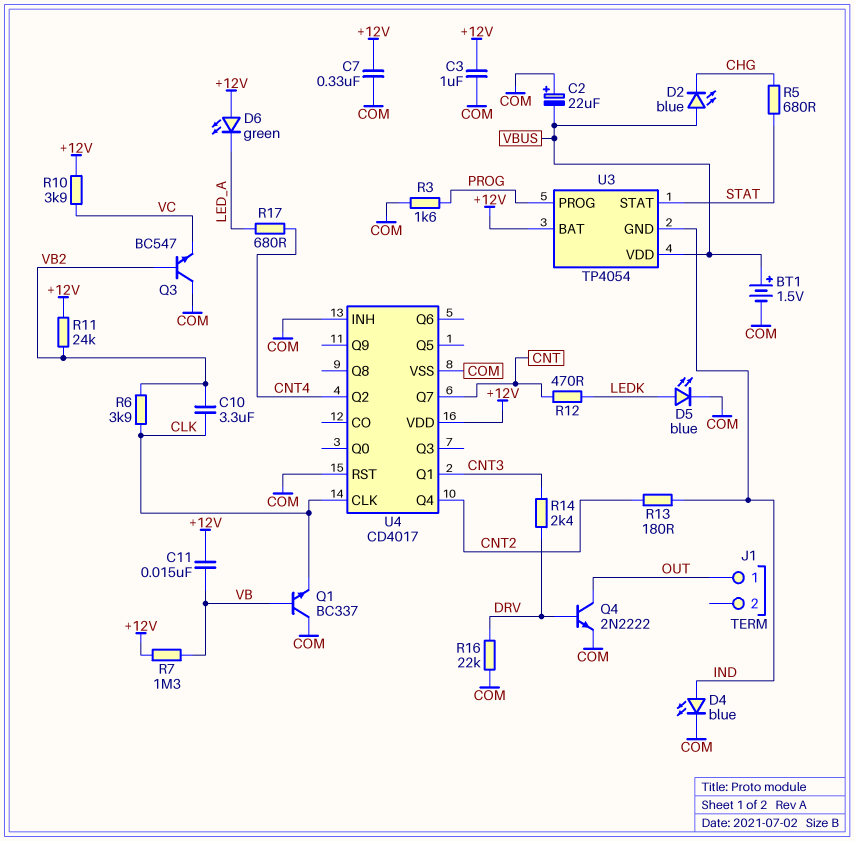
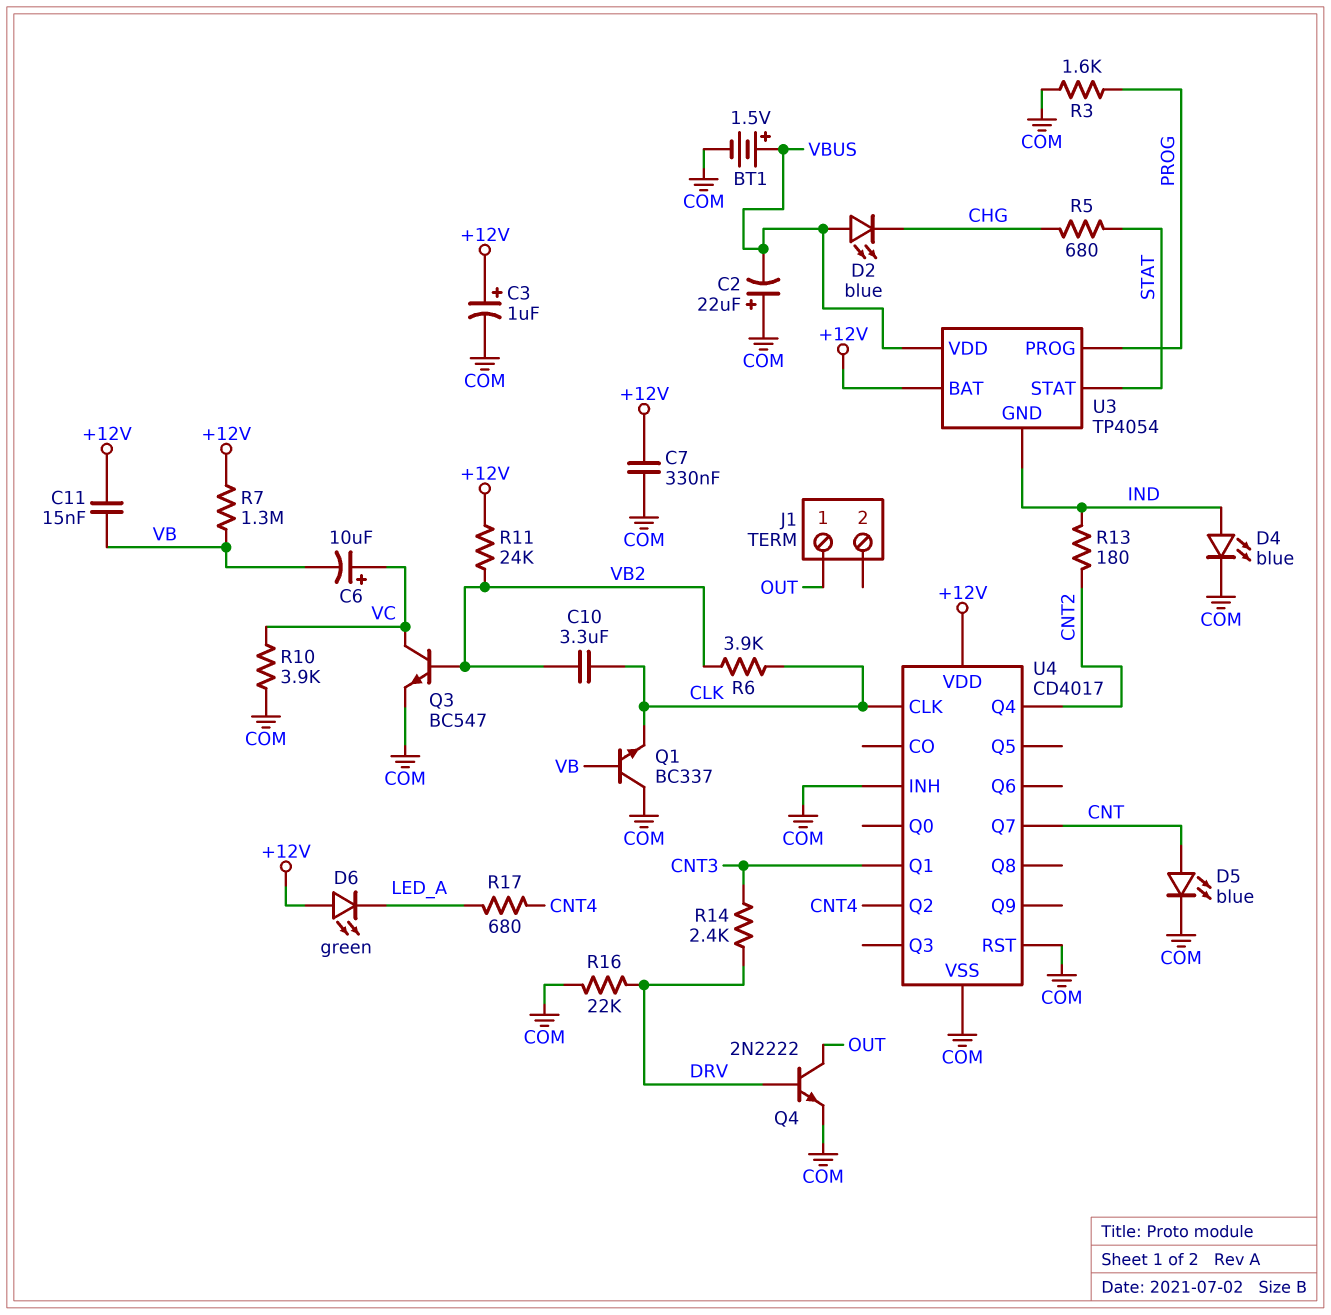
C3: 1uF (+12V, COM) -> 1uF (plus +12V, minus COM)
C6: none -> 10uF (plus VC, minus VB)
D5: LED blue (A LEDK, K COM) -> LED blue (A CNT, K COM)
Q3: NPN BC547 (B VB2, C COM, E VC) -> NPN BC547 (B VB2, C VC, E COM)
R10: 3.9k (+12V, VC) -> 3.9k (COM, VC)
R12: 470 (CNT, LEDK) -> none

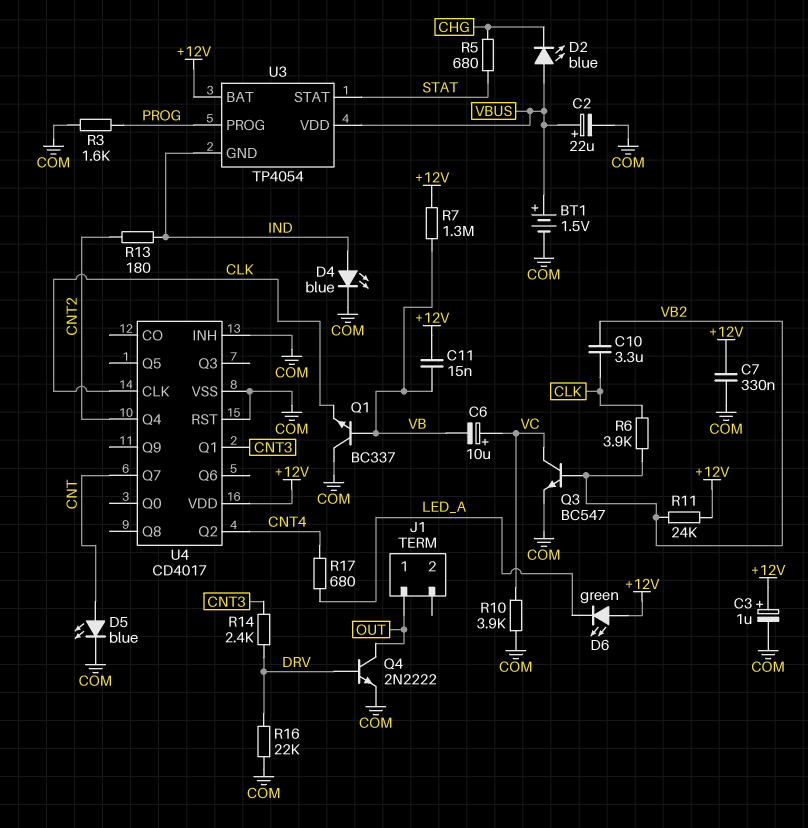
C2: 22uF (plus COM, minus VBUS) -> 22uF (plus VBUS, minus COM)

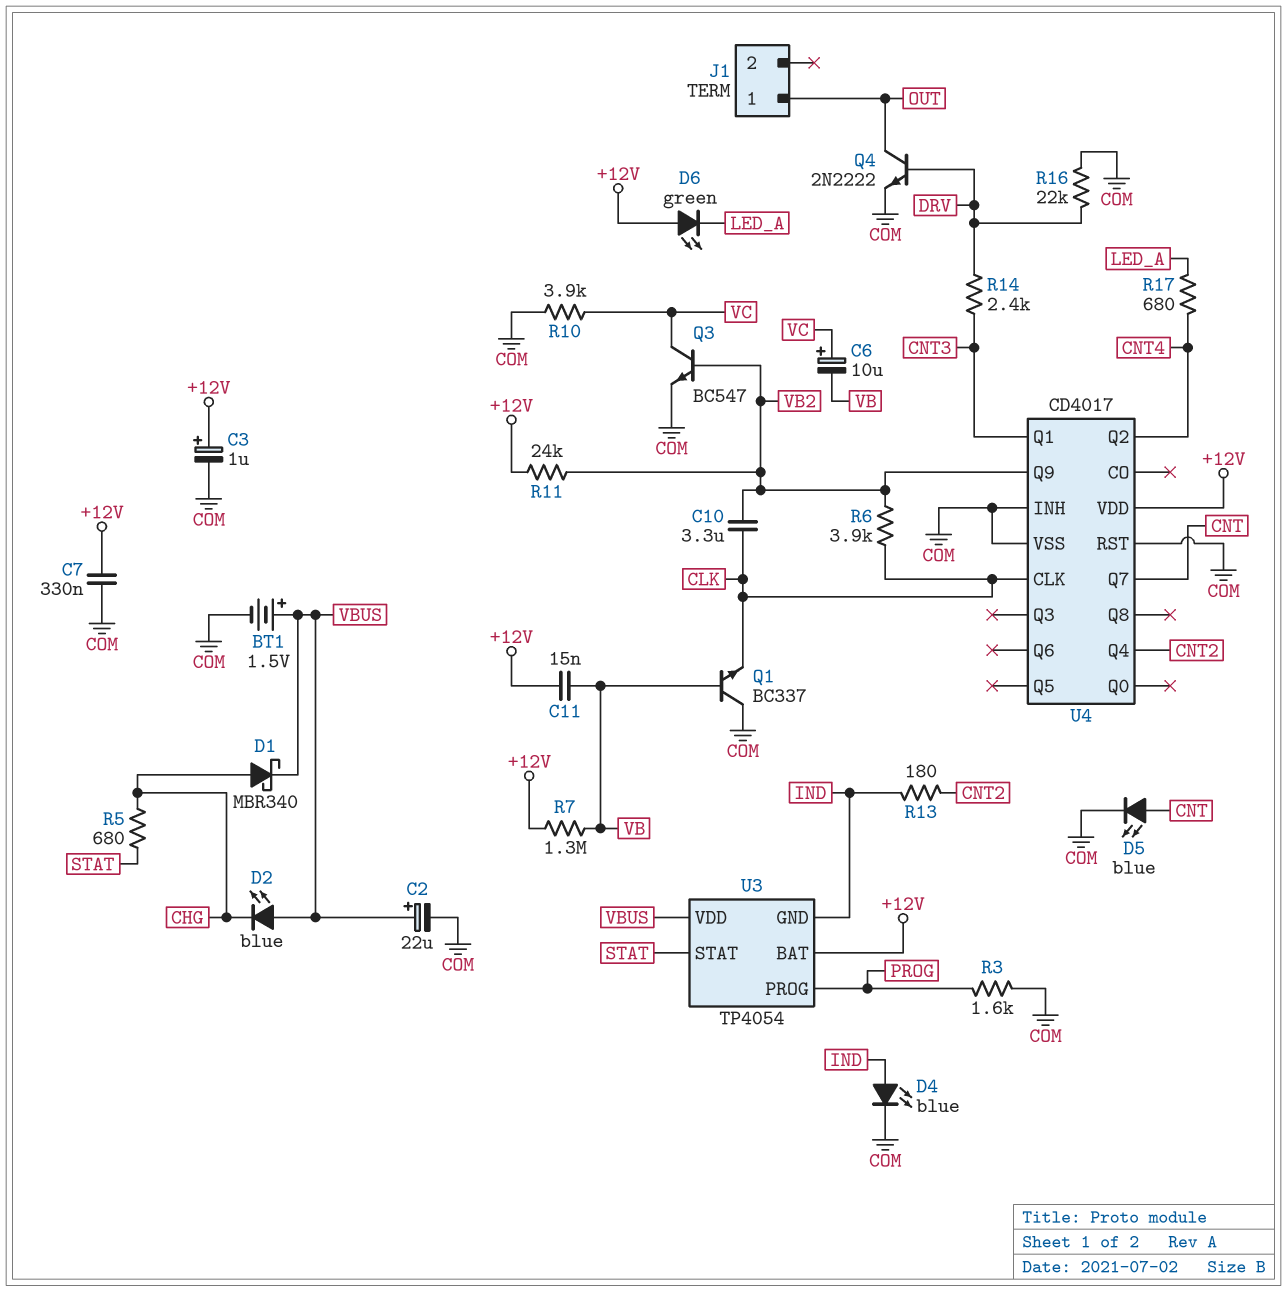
D1: none -> schottky MBR340 (A CHG, K VBUS)
U4 pin Q9: none -> VB2

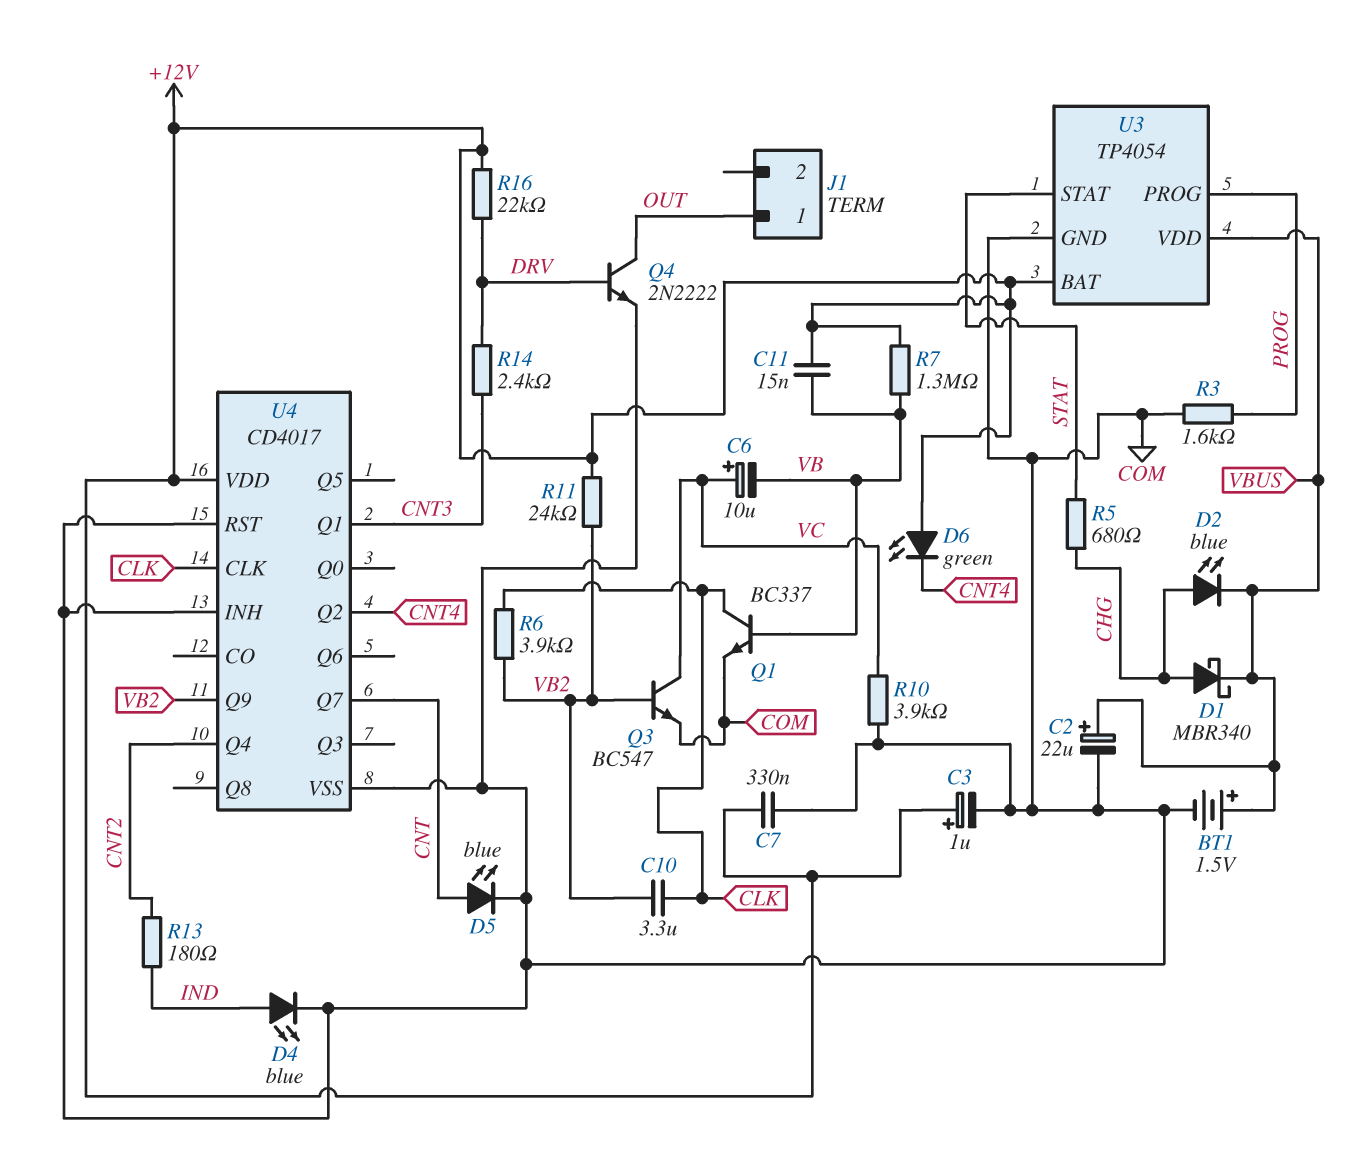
D2: LED blue (A VBUS, K CHG) -> LED blue (A CHG, K VBUS)
D6: LED green (A +12V, K LED_A) -> LED green (A +12V, K CNT4)
Q1: NPN BC337 (B VB, C COM, E CLK) -> NPN BC337 (B VB, C CLK, E COM)
R16: 22k (COM, DRV) -> 22k (+12V, DRV)
R17: 680 (CNT4, LED_A) -> none
U3 pin GND: IND -> COM

